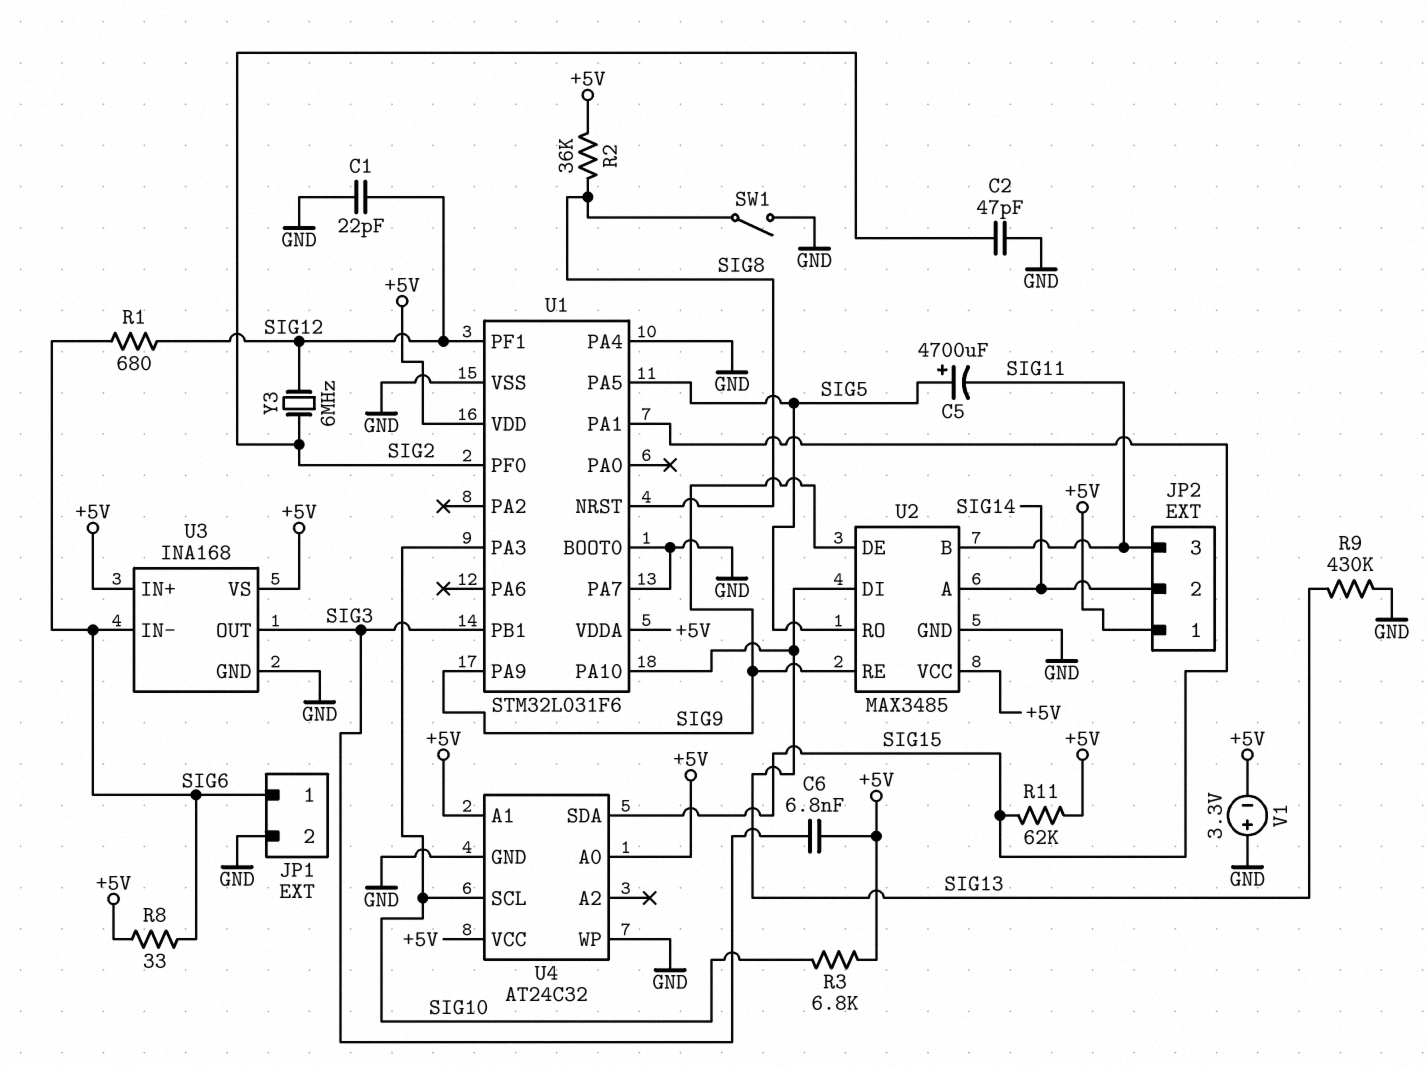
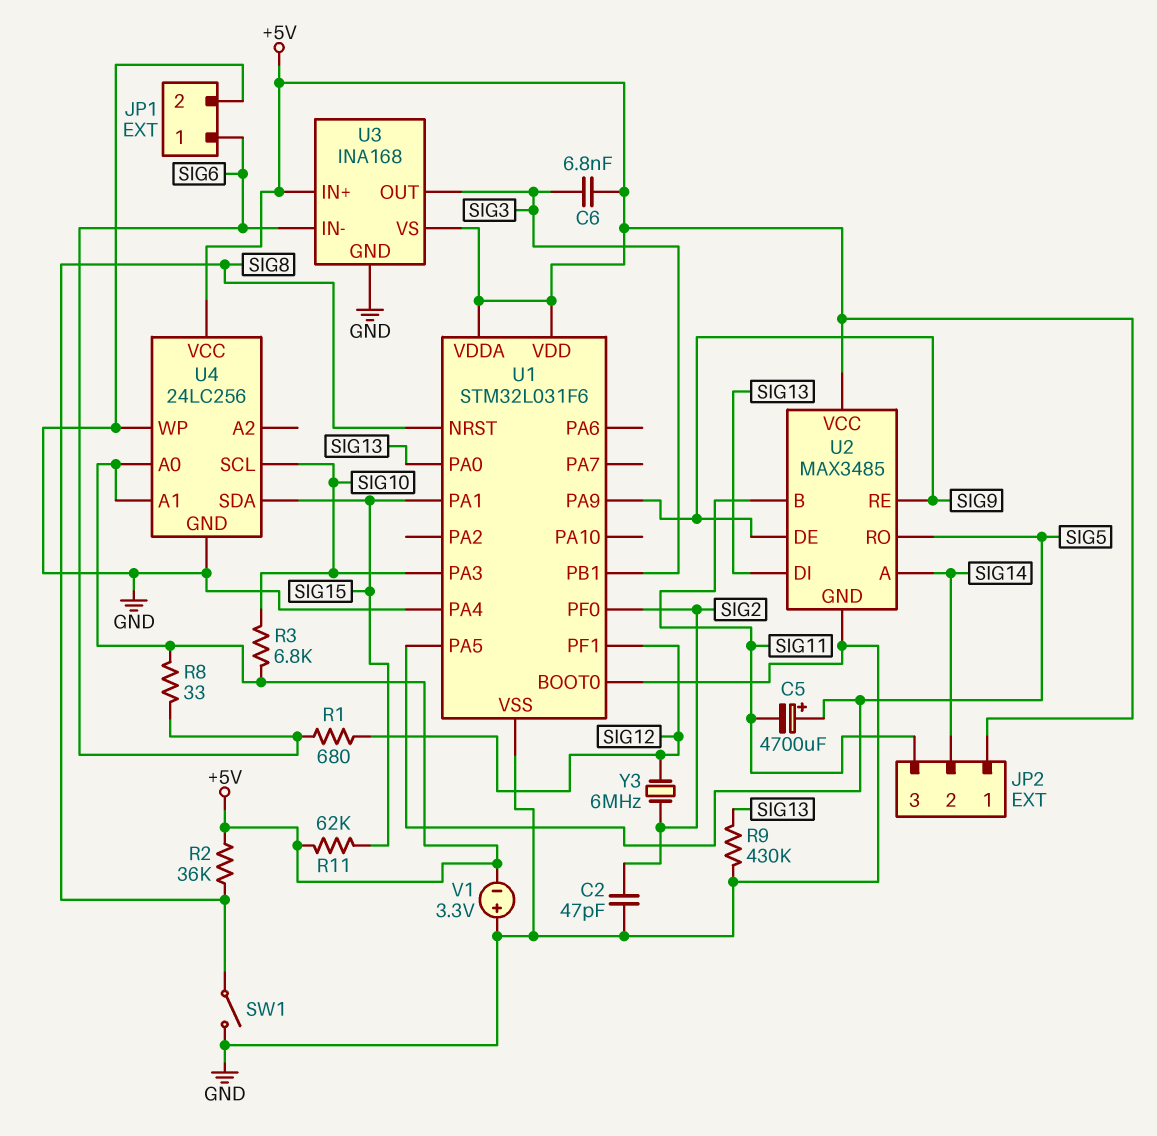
C1: 22pF (GND, SIG12) -> none
U1 pin PA0: none -> SIG13
U1 pin PA7: GND -> none
U1 pin PA10: SIG13 -> none
U4: AT24C32 -> 24LC256

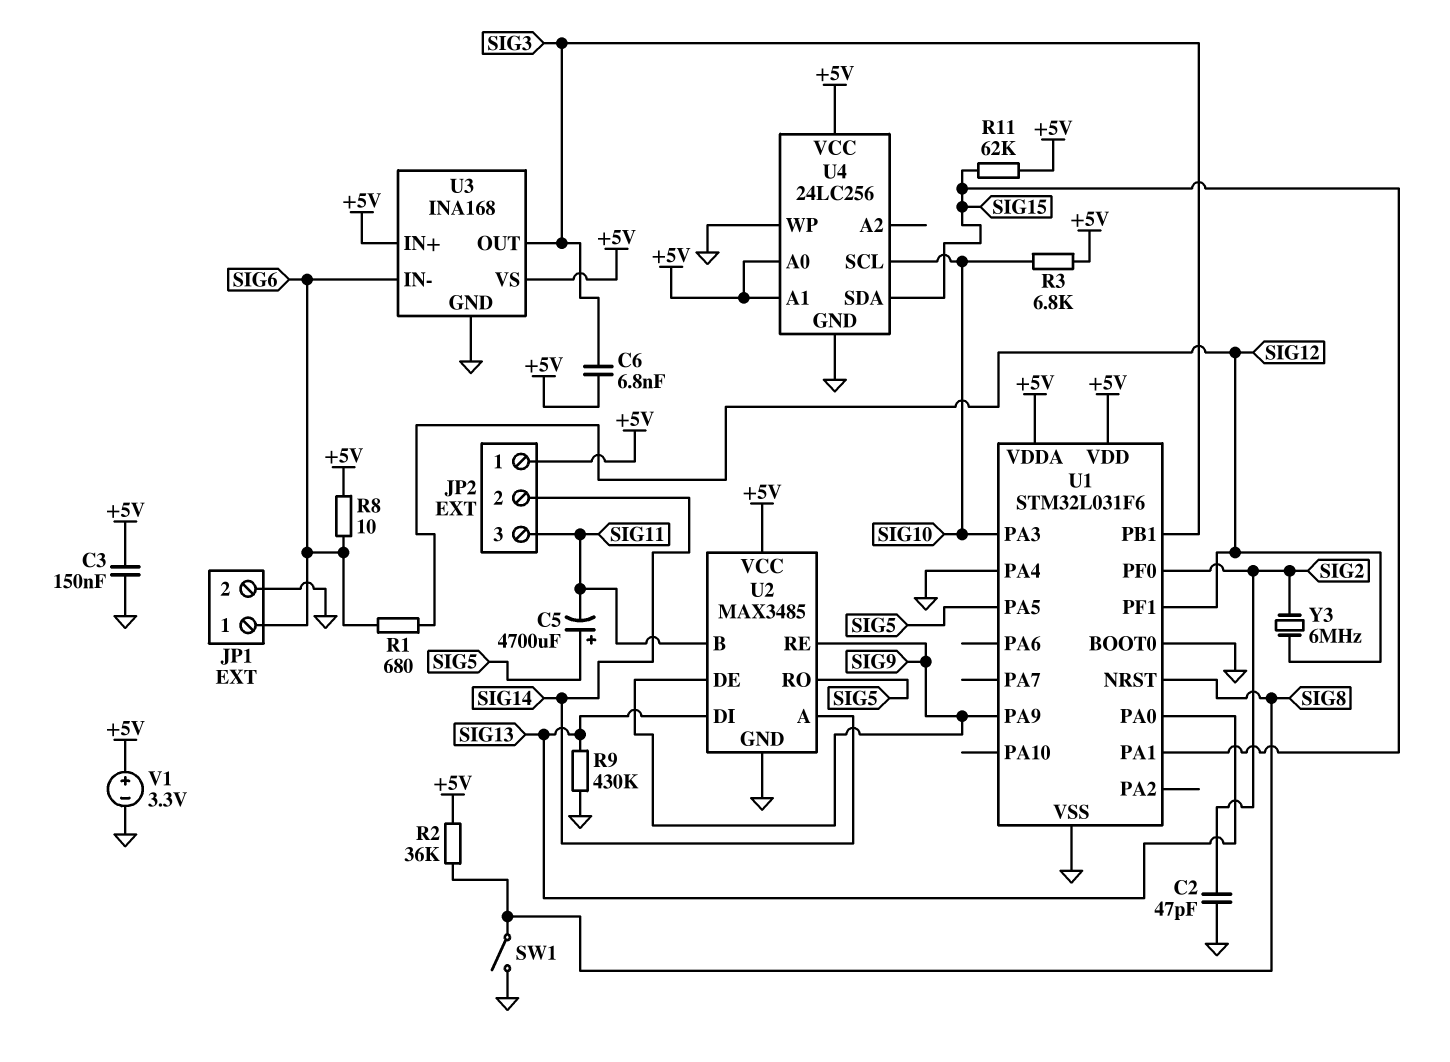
C3: none -> 150nF (+5V, GND)
R8: 33 (+5V, SIG6) -> 10 (+5V, SIG6)
V1: 3.3V (plus GND, minus +5V) -> 3.3V (plus +5V, minus GND)

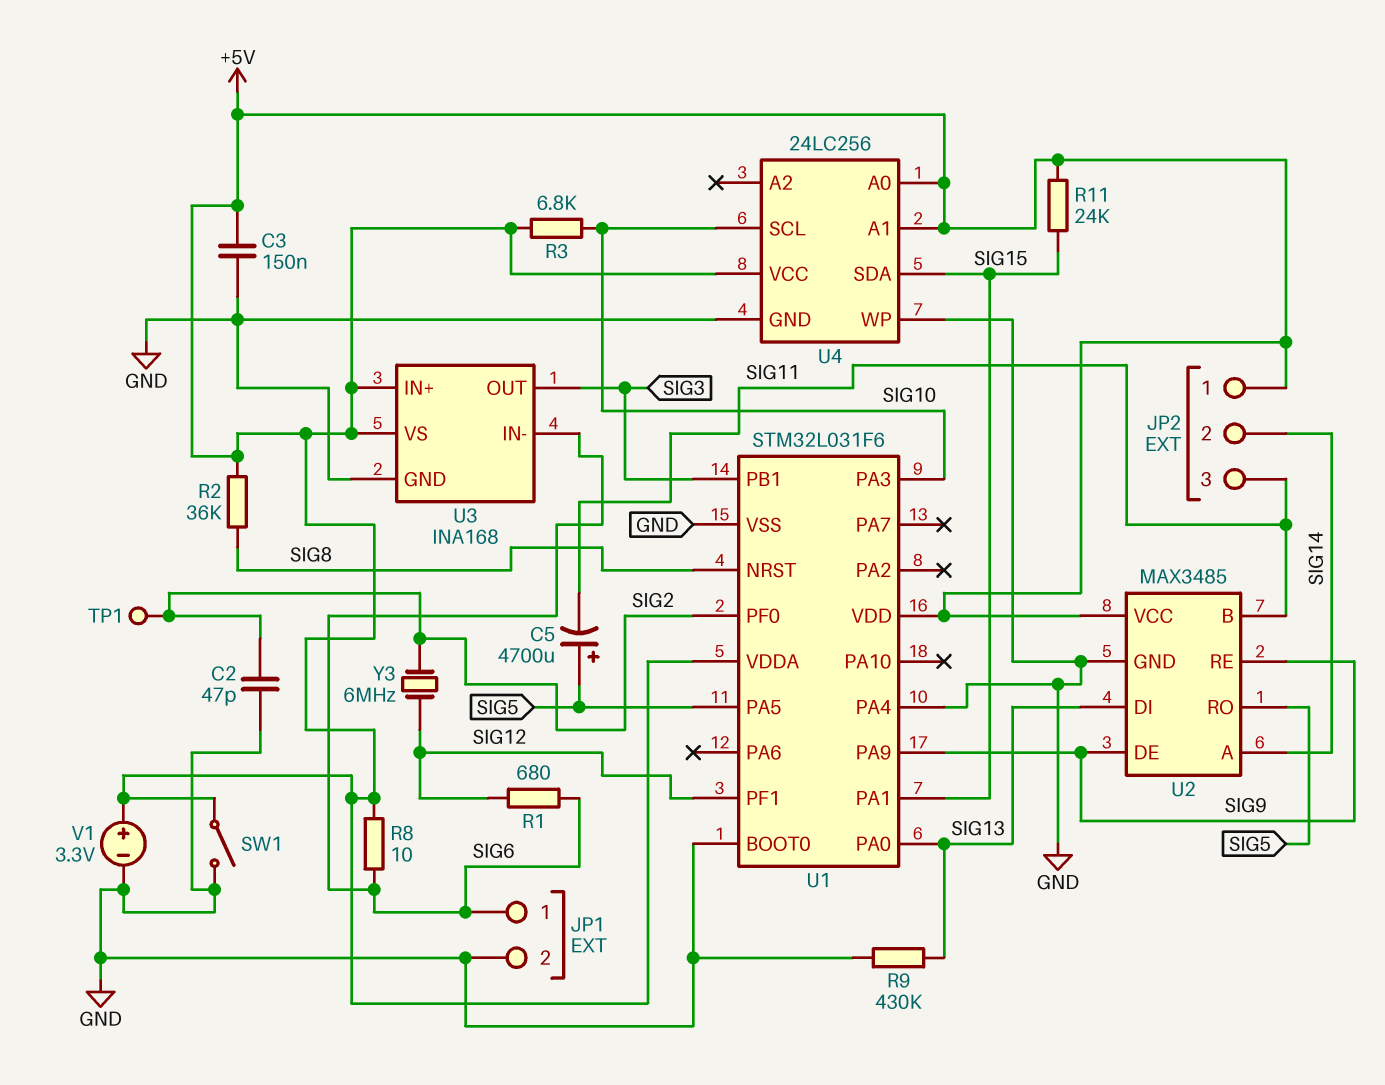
C6: 6.8nF (+5V, SIG3) -> none
R11: 62k (+5V, SIG15) -> 24k (+5V, SIG15)
SW1: switch (GND, SIG8) -> switch (+5V, GND)
TP1: none -> test point (SIG2)

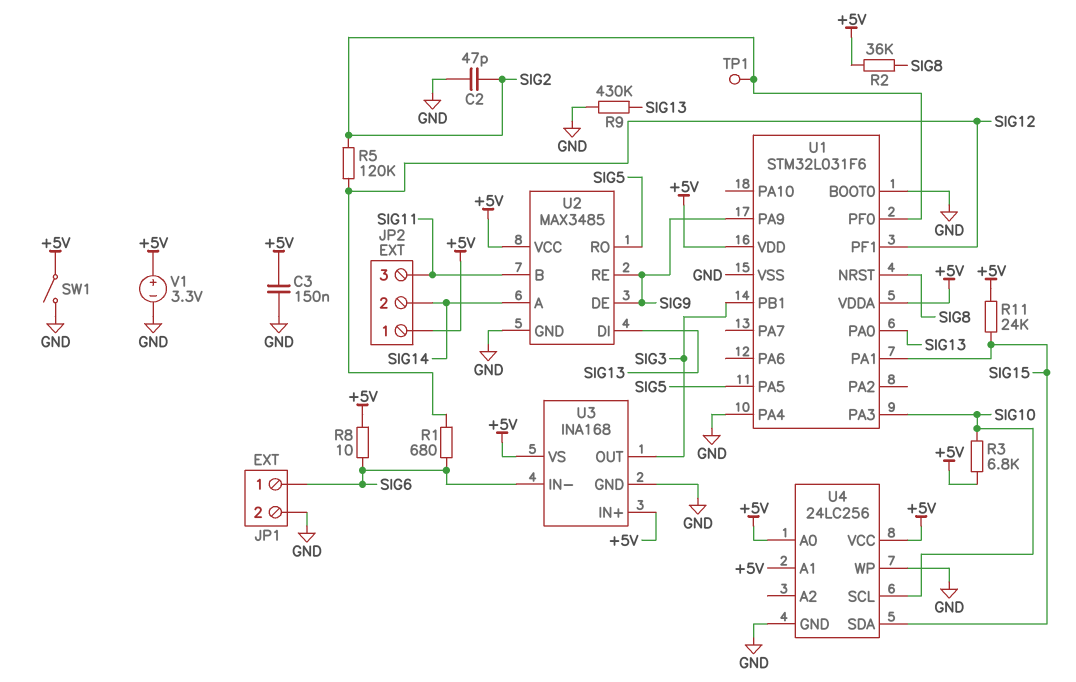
C5: 4700uF (plus SIG5, minus SIG11) -> none
R5: none -> 120k (SIG2, SIG12)
Y3: 6MHz (SIG2, SIG12) -> none

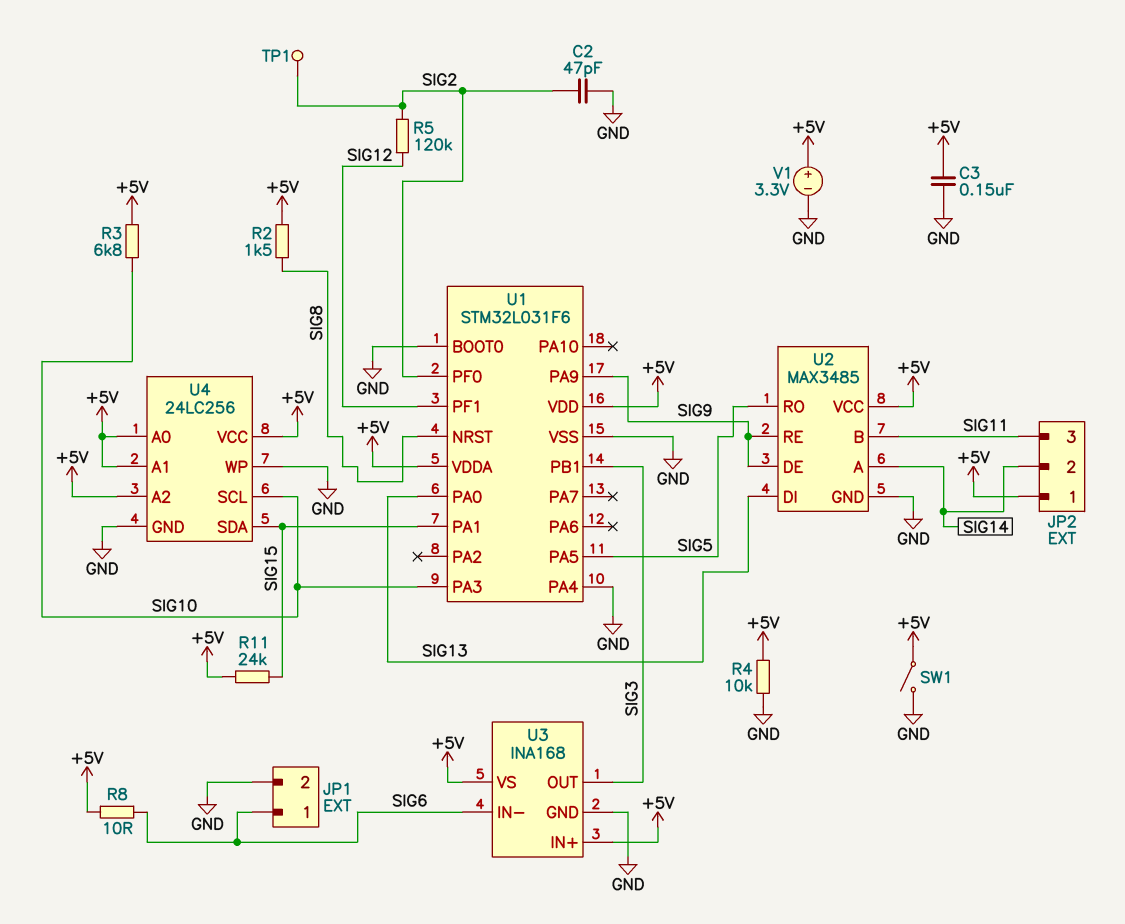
R1: 680 (SIG6, SIG12) -> none
R2: 36k (+5V, SIG8) -> 1.5k (+5V, SIG8)
R4: none -> 10k (+5V, GND)
R9: 430k (GND, SIG13) -> none
U4 pin A2: none -> +5V

